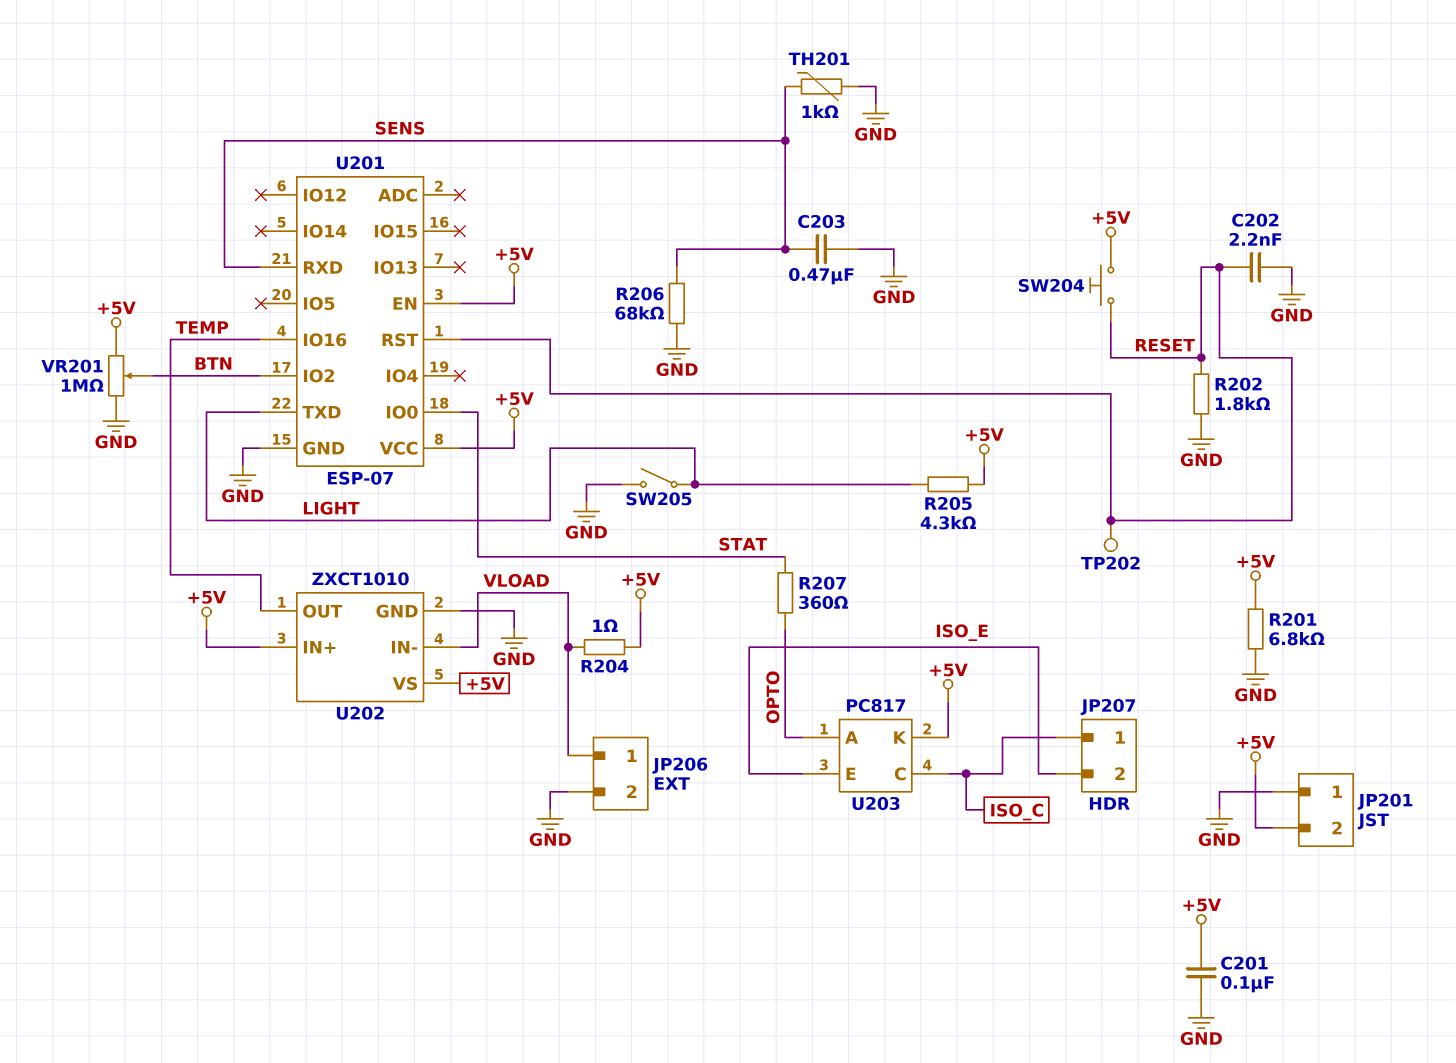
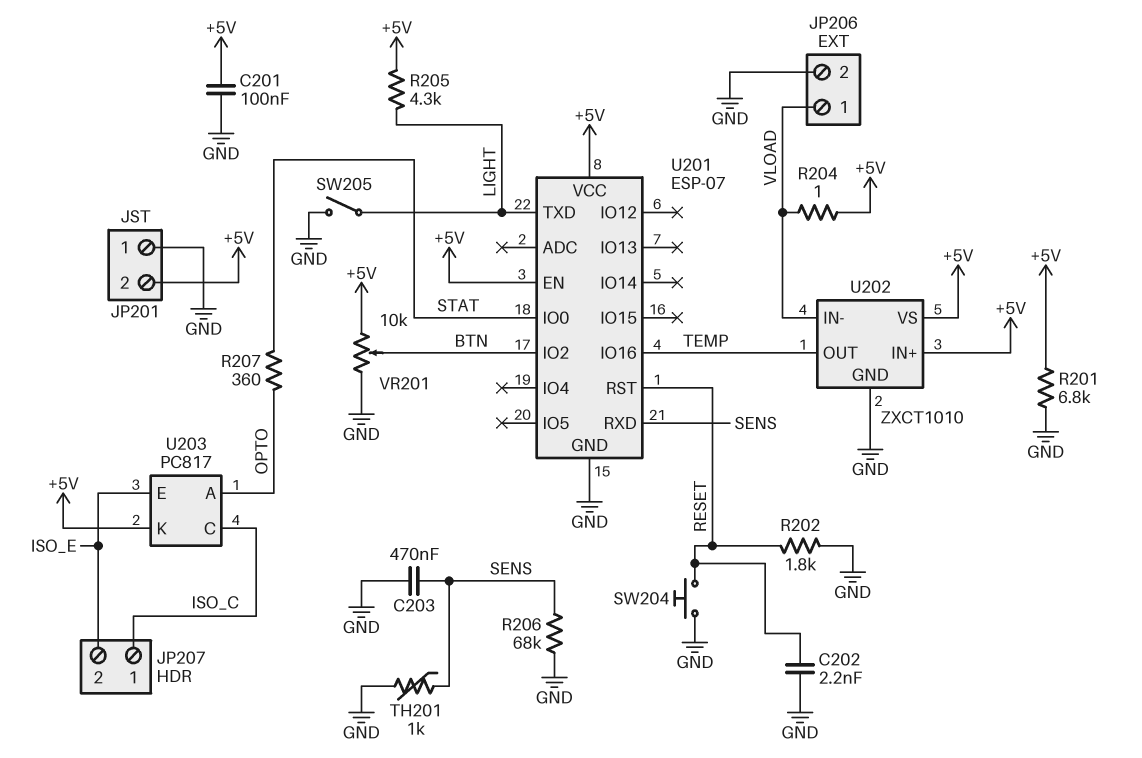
SW204: button (+5V, RESET) -> button (GND, RESET)
TP202: test point (RESET) -> none
VR201: 1M (+5V, GND, wiper BTN) -> 10k (+5V, GND, wiper BTN)

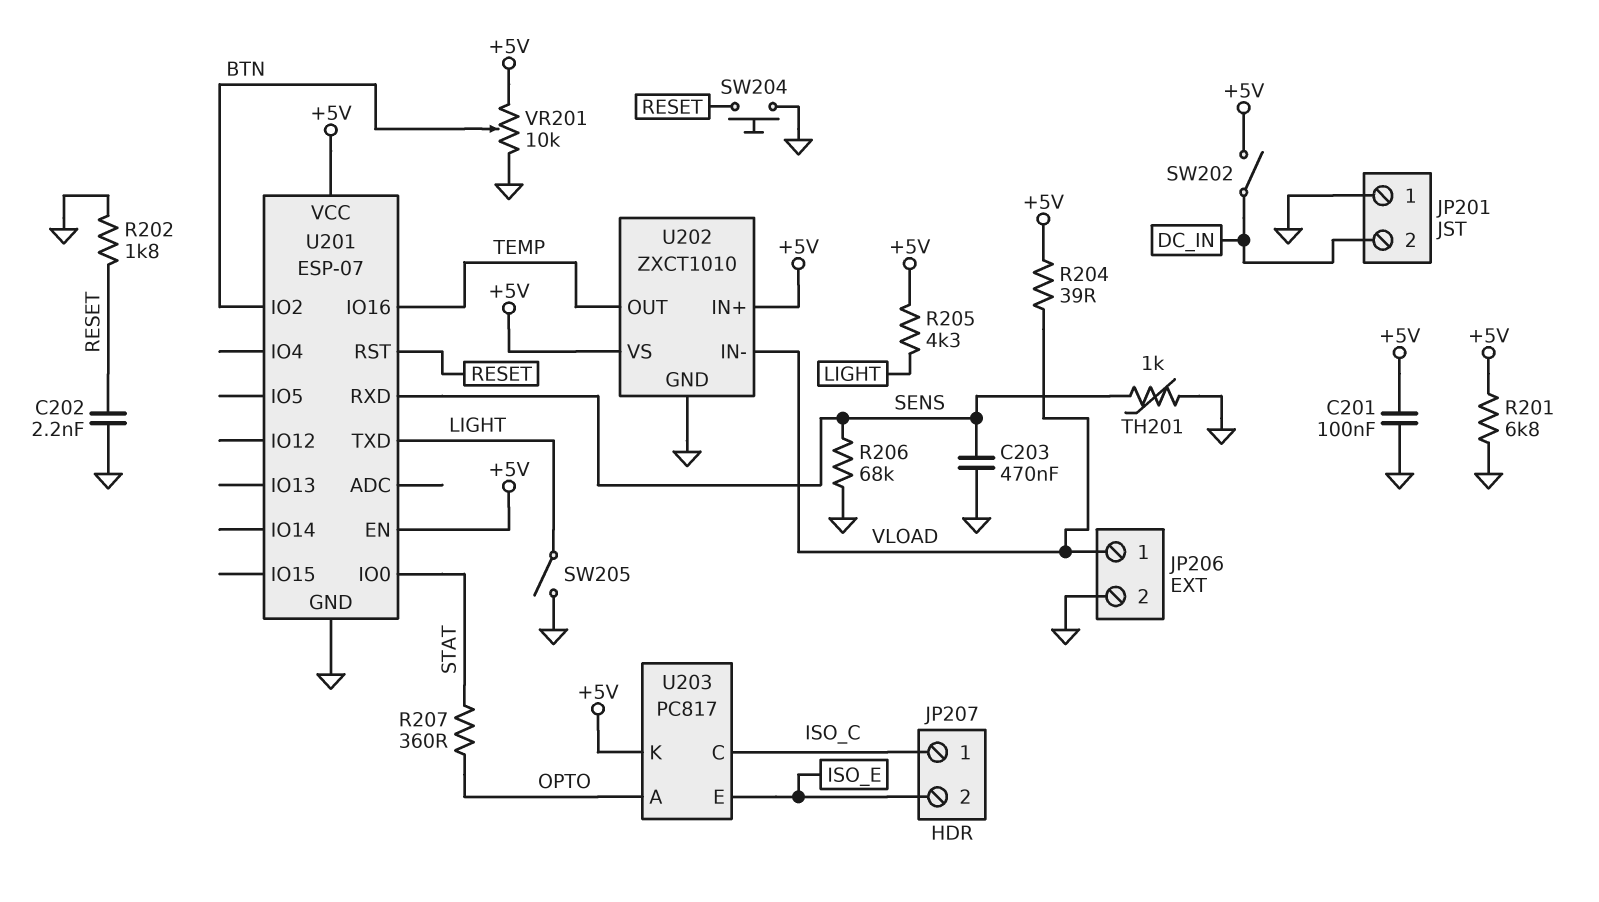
JP201 pin 2: +5V -> DC_IN
R204: 1 (+5V, VLOAD) -> 39 (+5V, VLOAD)
SW202: none -> switch (+5V, DC_IN)

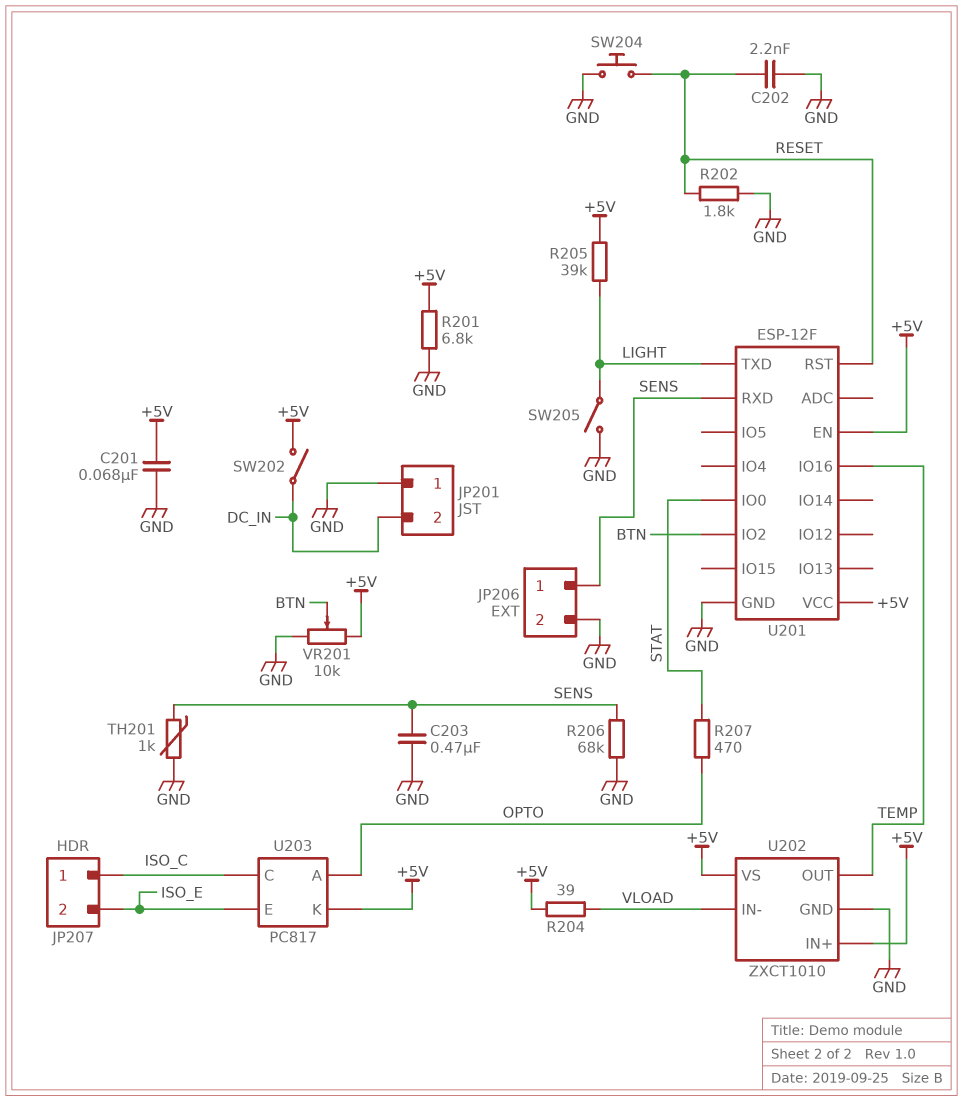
C201: 100nF (+5V, GND) -> 68nF (+5V, GND)
JP206 pin 1: VLOAD -> SENS
R205: 4.3k (+5V, LIGHT) -> 39k (+5V, LIGHT)
R207: 360 (OPTO, STAT) -> 470 (OPTO, STAT)
U201: ESP-07 -> ESP-12F

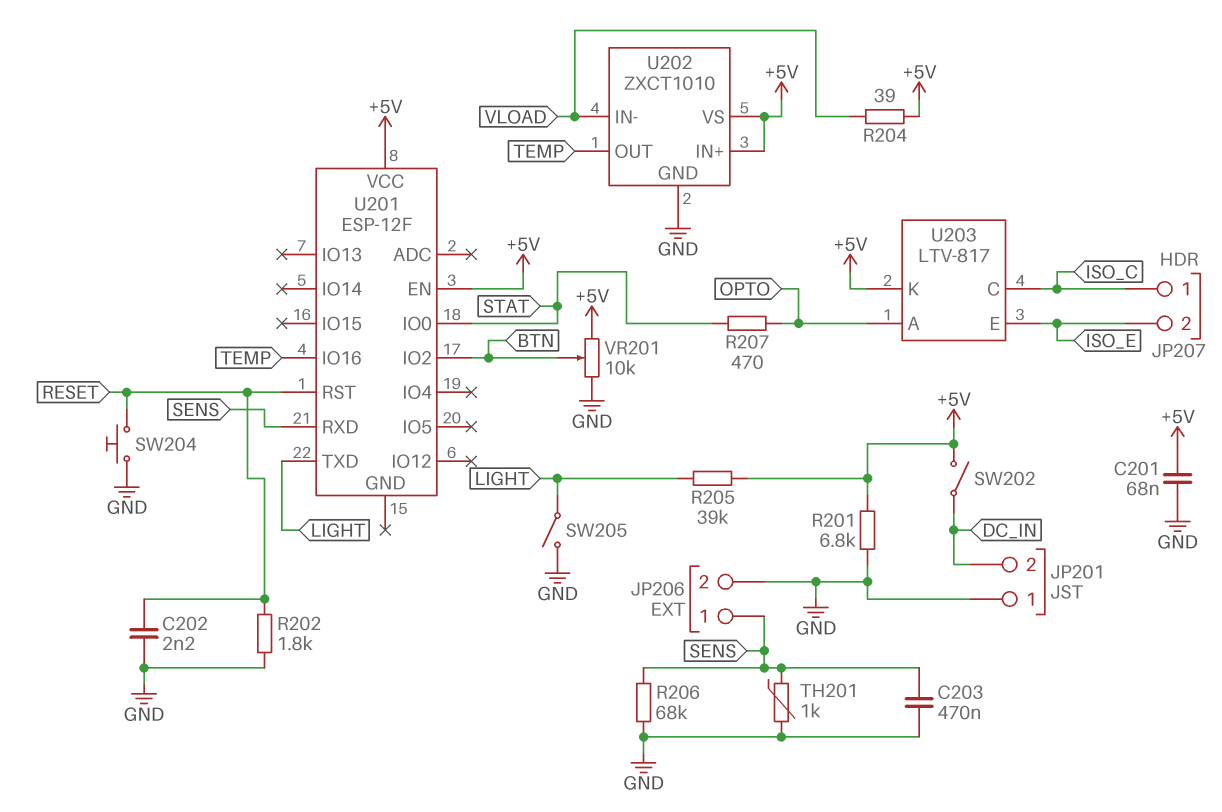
U201 pin GND: GND -> none
U203: PC817 -> LTV-817

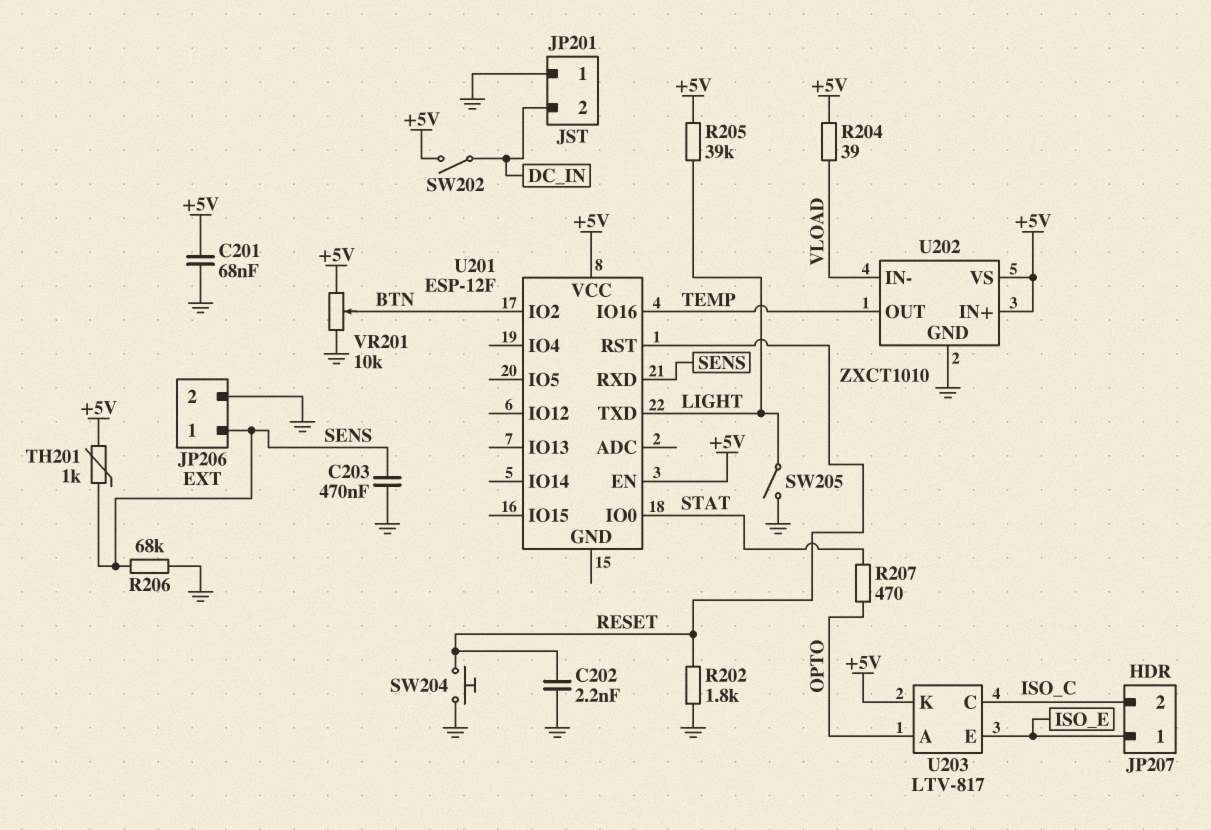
JP207 pin 1: ISO_C -> ISO_E
JP207 pin 2: ISO_E -> ISO_C
R201: 6.8k (+5V, GND) -> none
TH201: 1k (GND, SENS) -> 1k (+5V, SENS)

